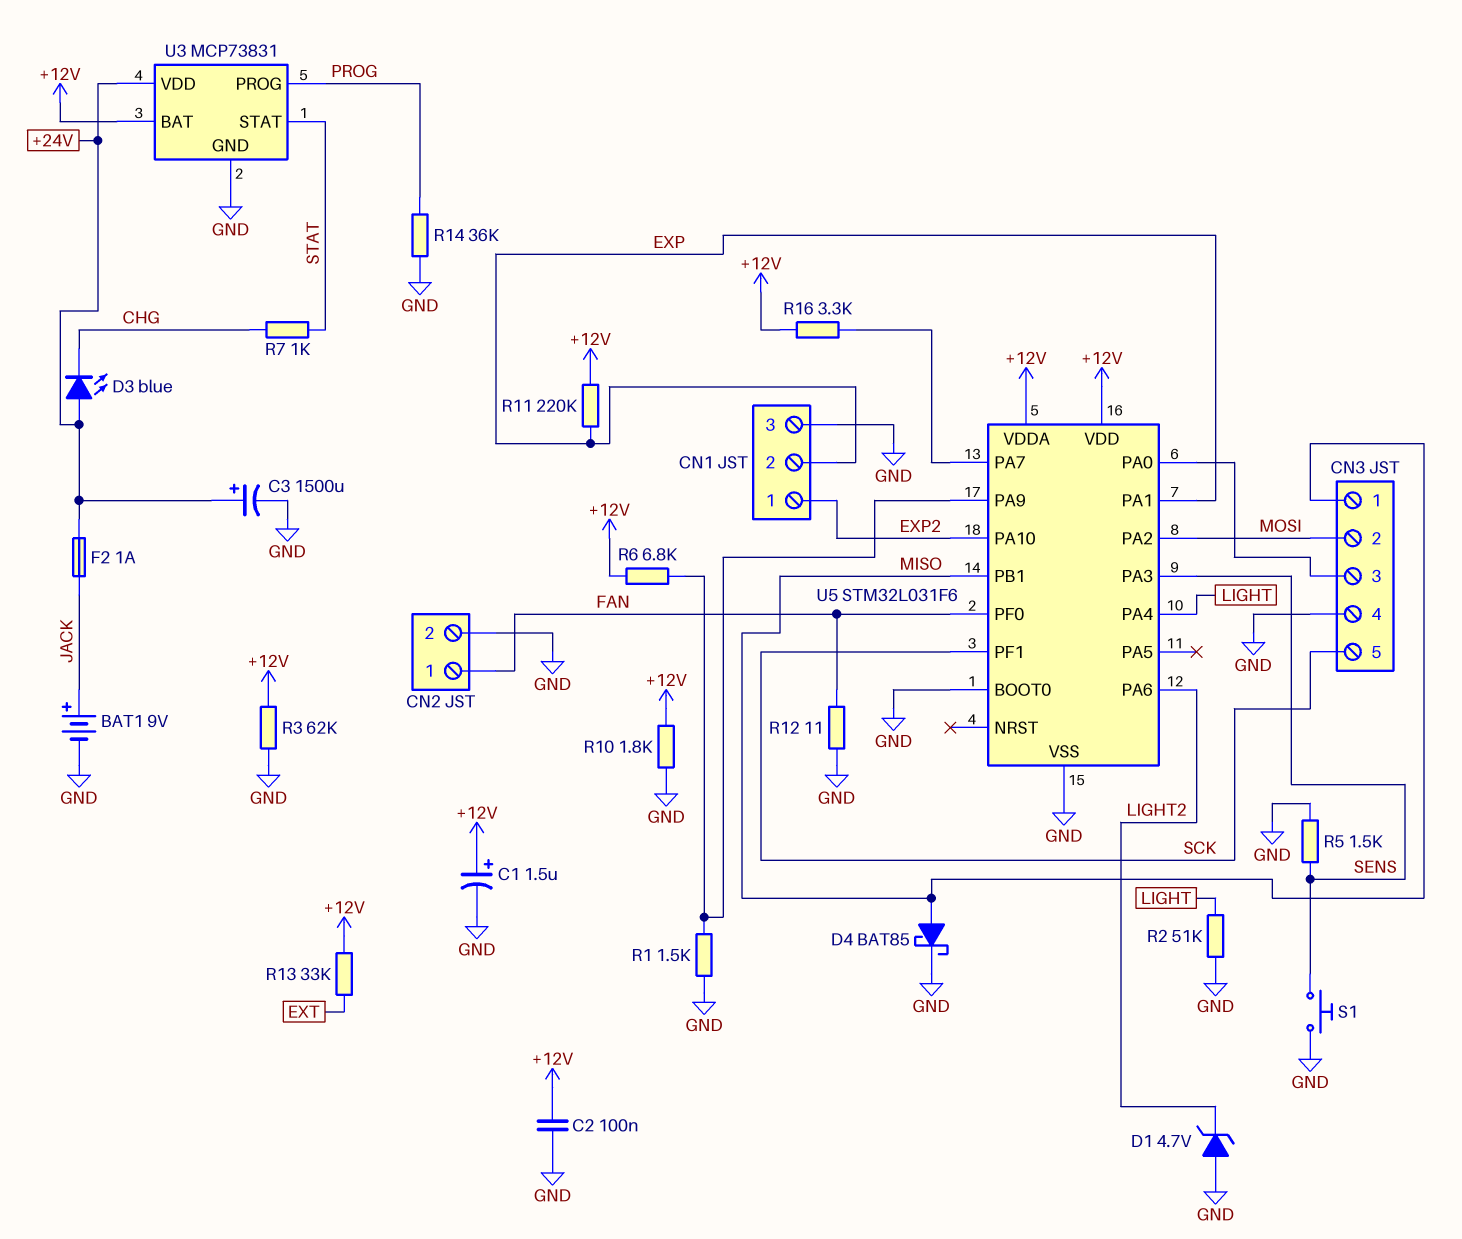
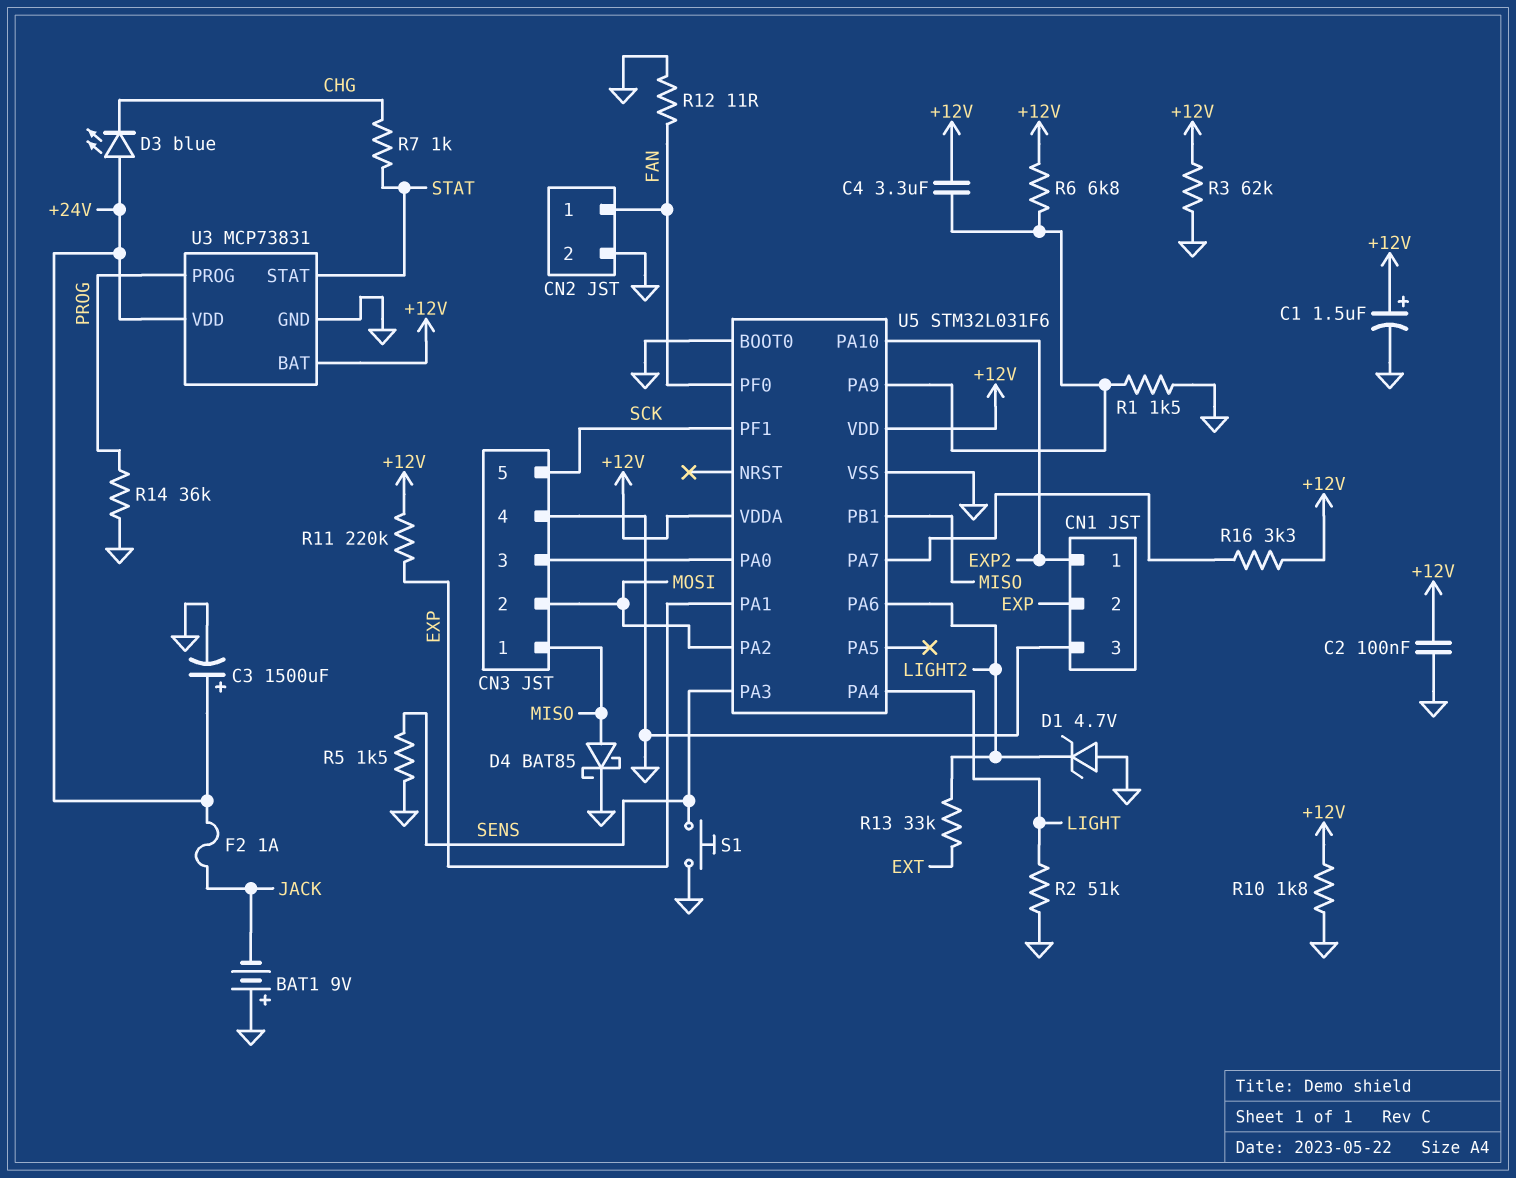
BAT1: 9V (plus JACK, minus GND) -> 9V (plus GND, minus JACK)
C4: none -> 3.3uF (+12V, U5/PA9)
R13: 33k (+12V, EXT) -> 33k (EXT, LIGHT2)

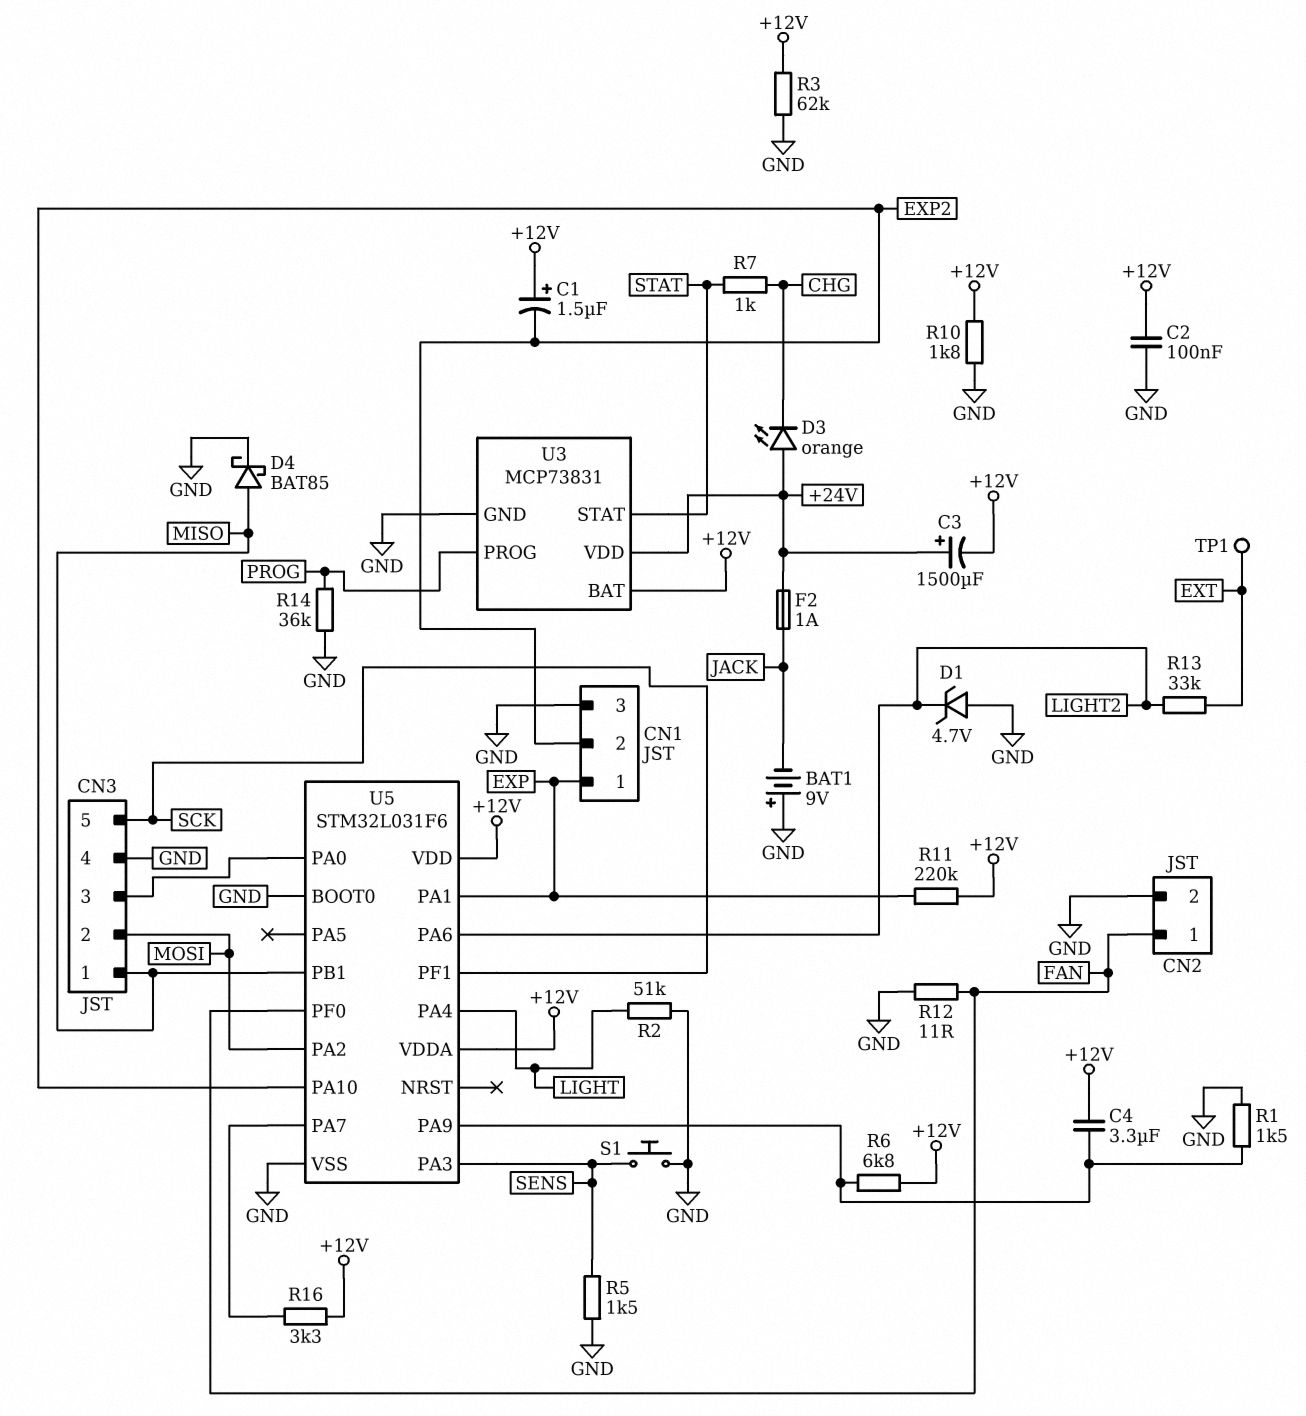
C1: 1.5uF (plus +12V, minus GND) -> 1.5uF (plus +12V, minus EXP2)
C3: 1500uF (plus +24V, minus GND) -> 1500uF (plus +24V, minus +12V)
CN1 pin 1: EXP2 -> EXP
CN1 pin 2: EXP -> EXP2
D3: LED blue (A +24V, K CHG) -> LED orange (A +24V, K CHG)
TP1: none -> test point (EXT)

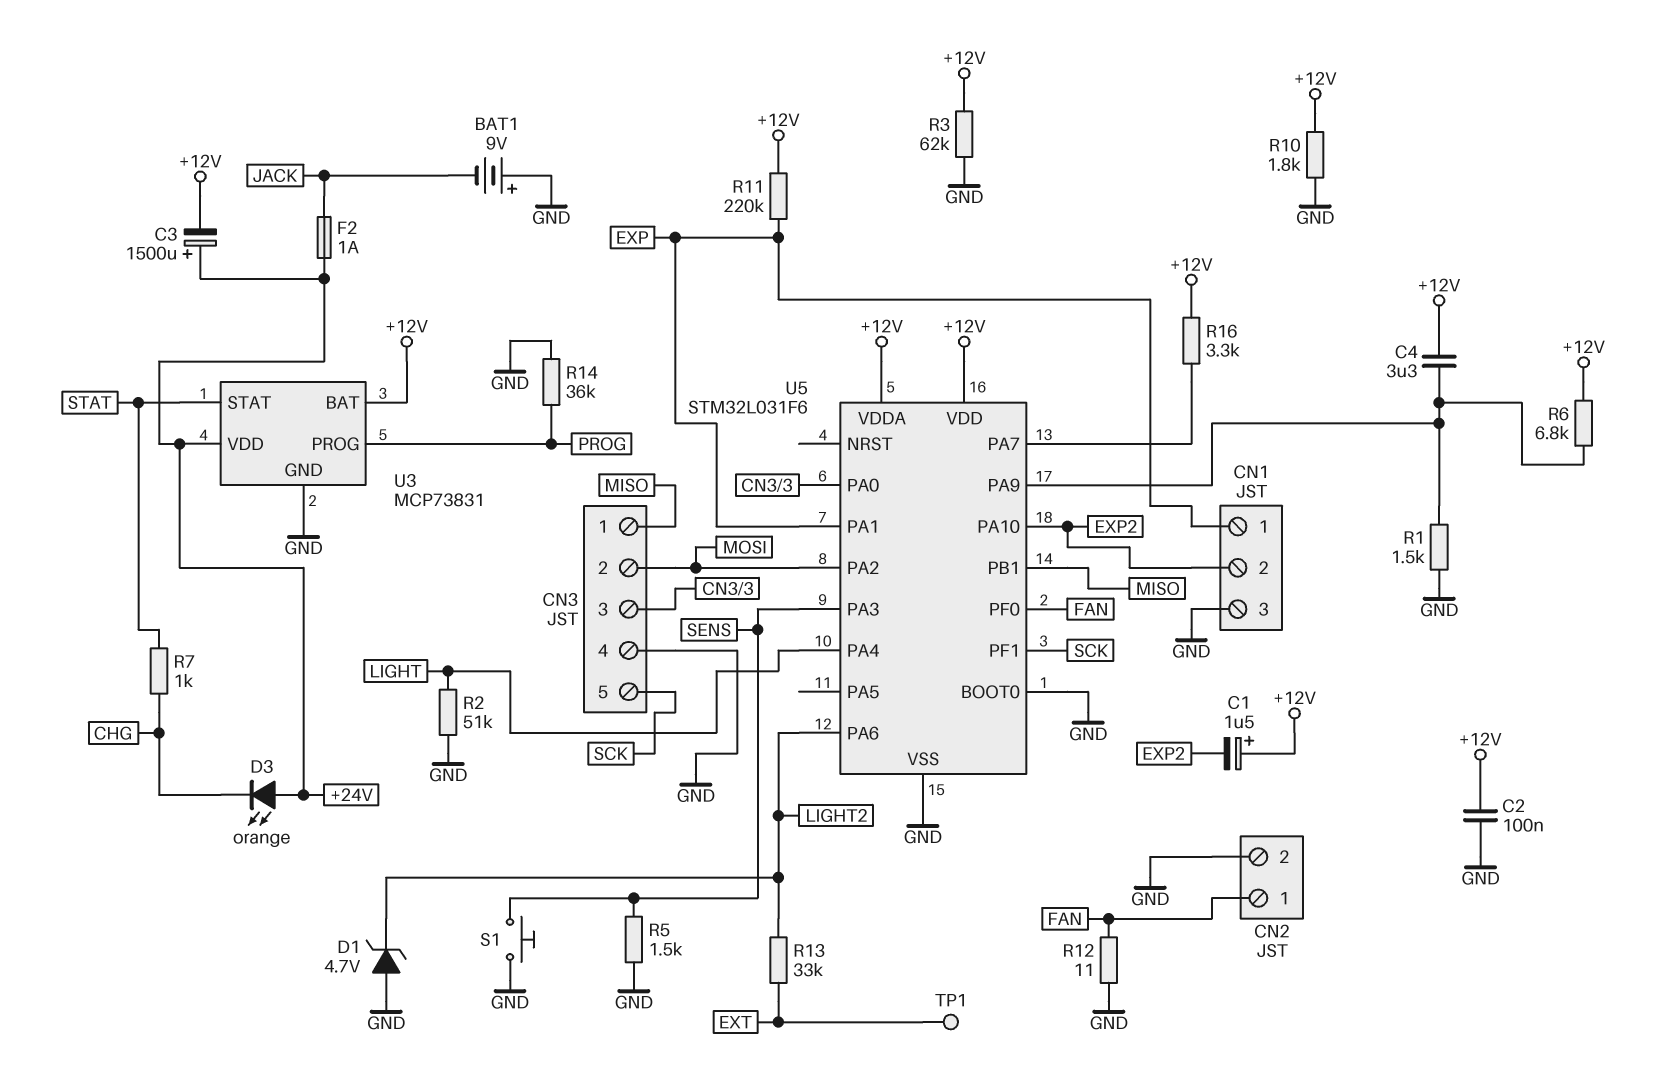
D4: schottky BAT85 (A MISO, K GND) -> none

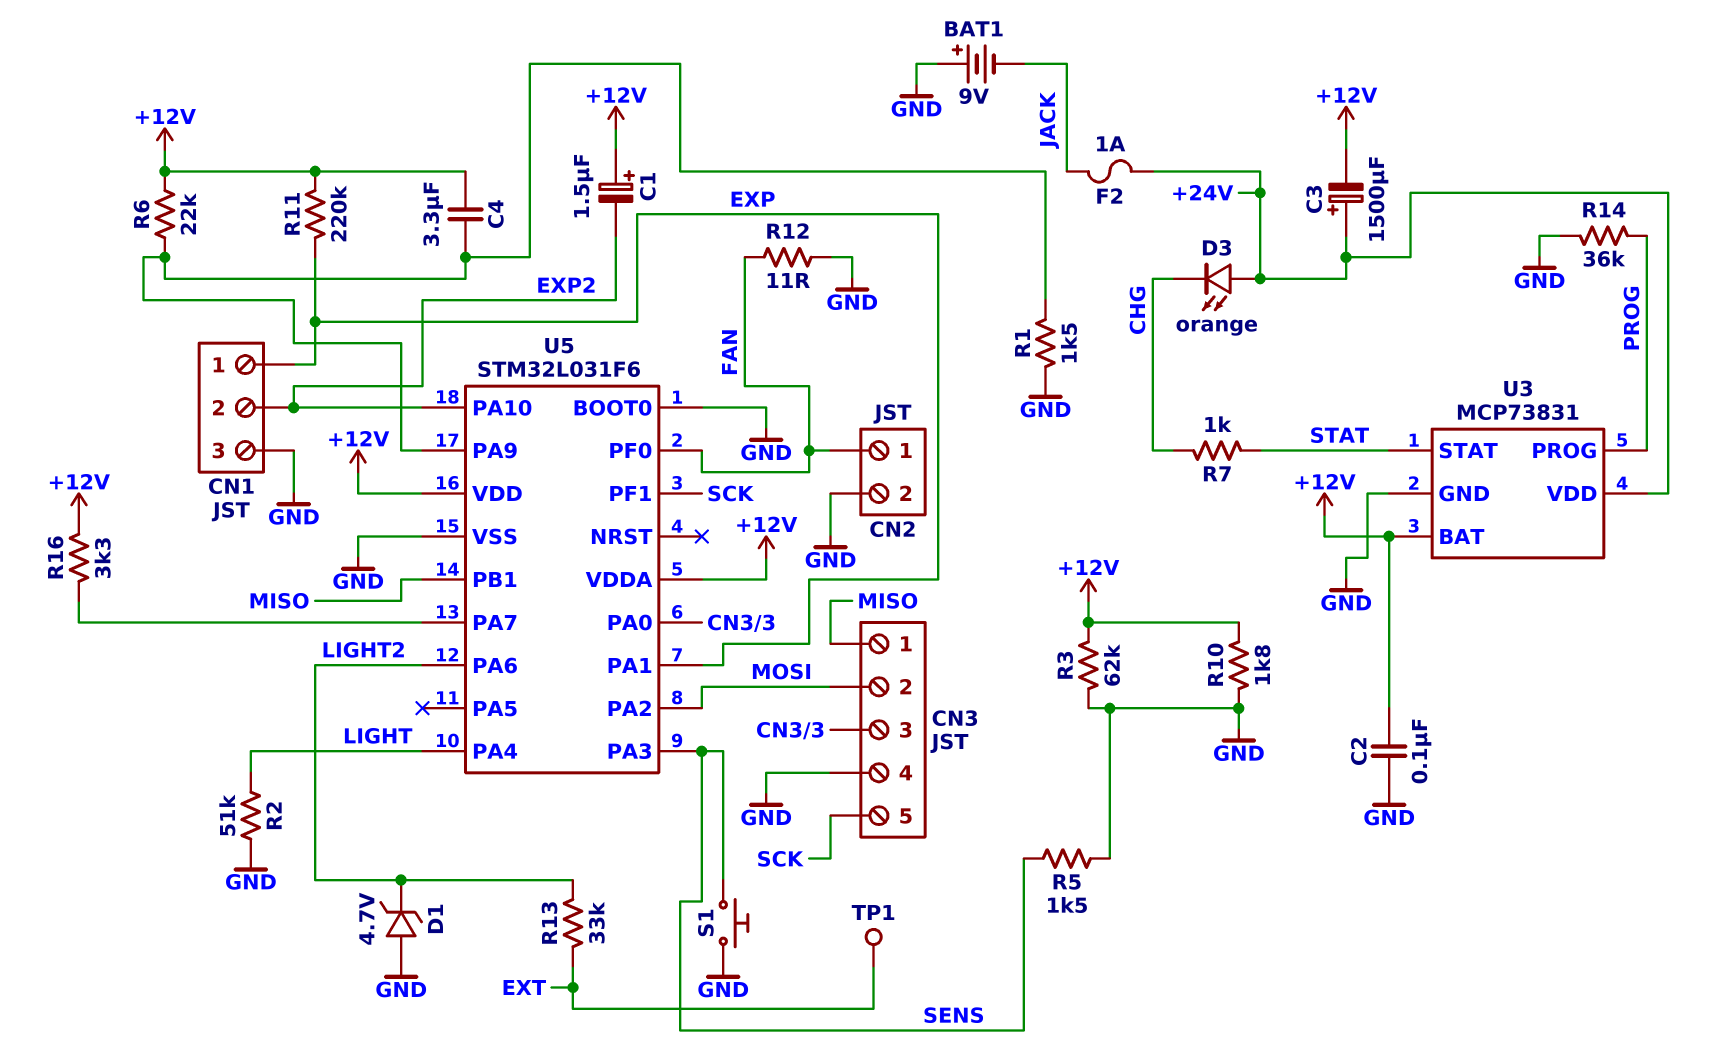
R6: 6.8k (+12V, U5/PA9) -> 22k (+12V, U5/PA9)

